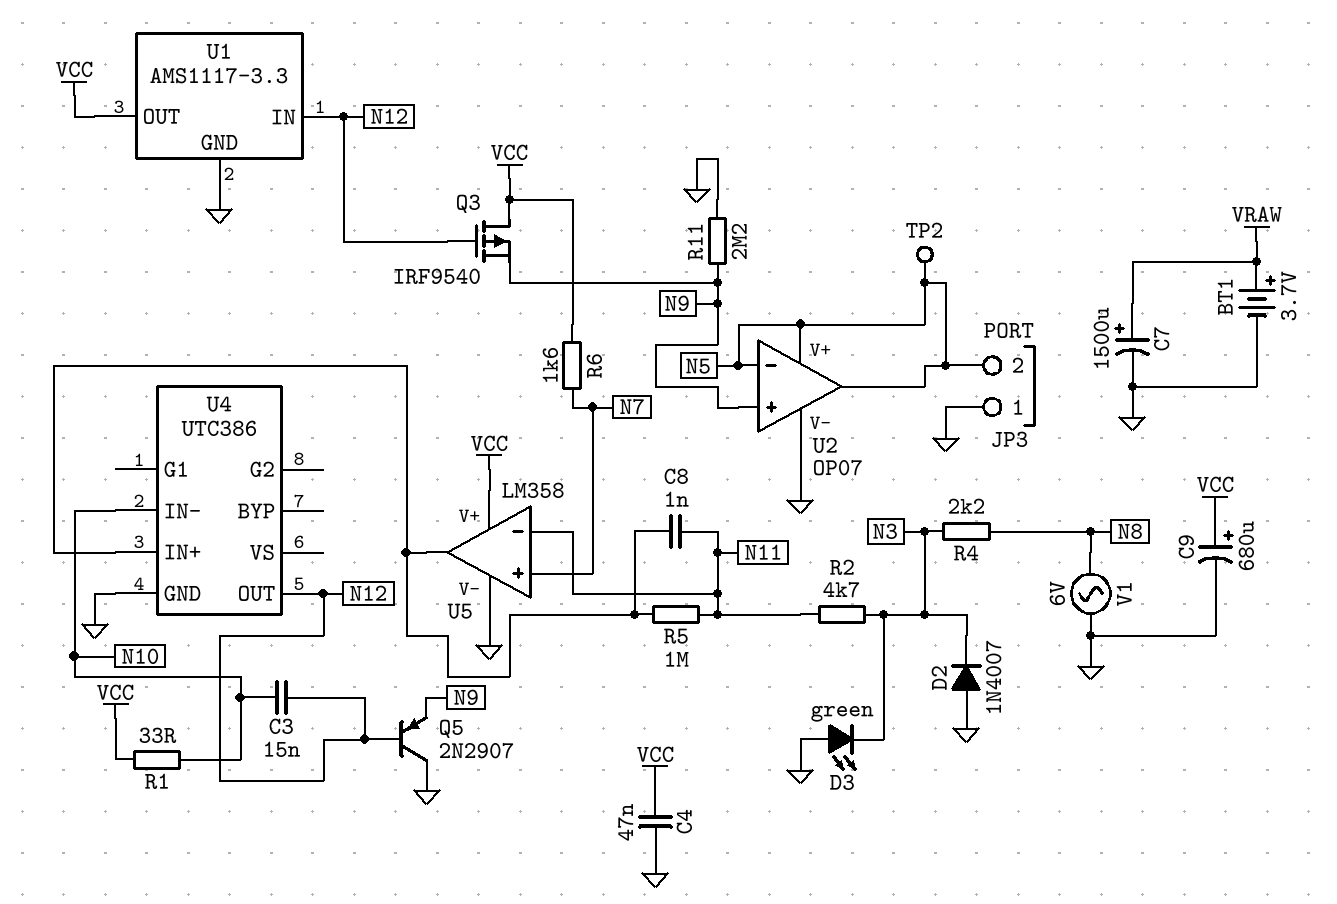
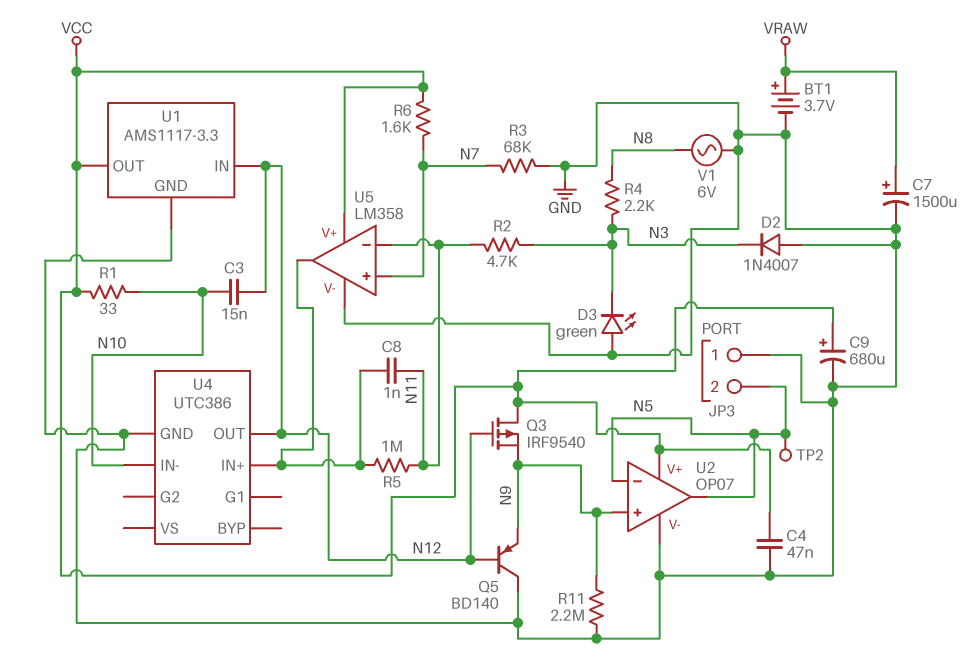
Q5: PNP 2N2907 (B N12, C GND, E N9) -> PNP BD140 (B N12, C GND, E N9)
R3: none -> 68k (GND, N7)
U2 pin V+: N5 -> VCC

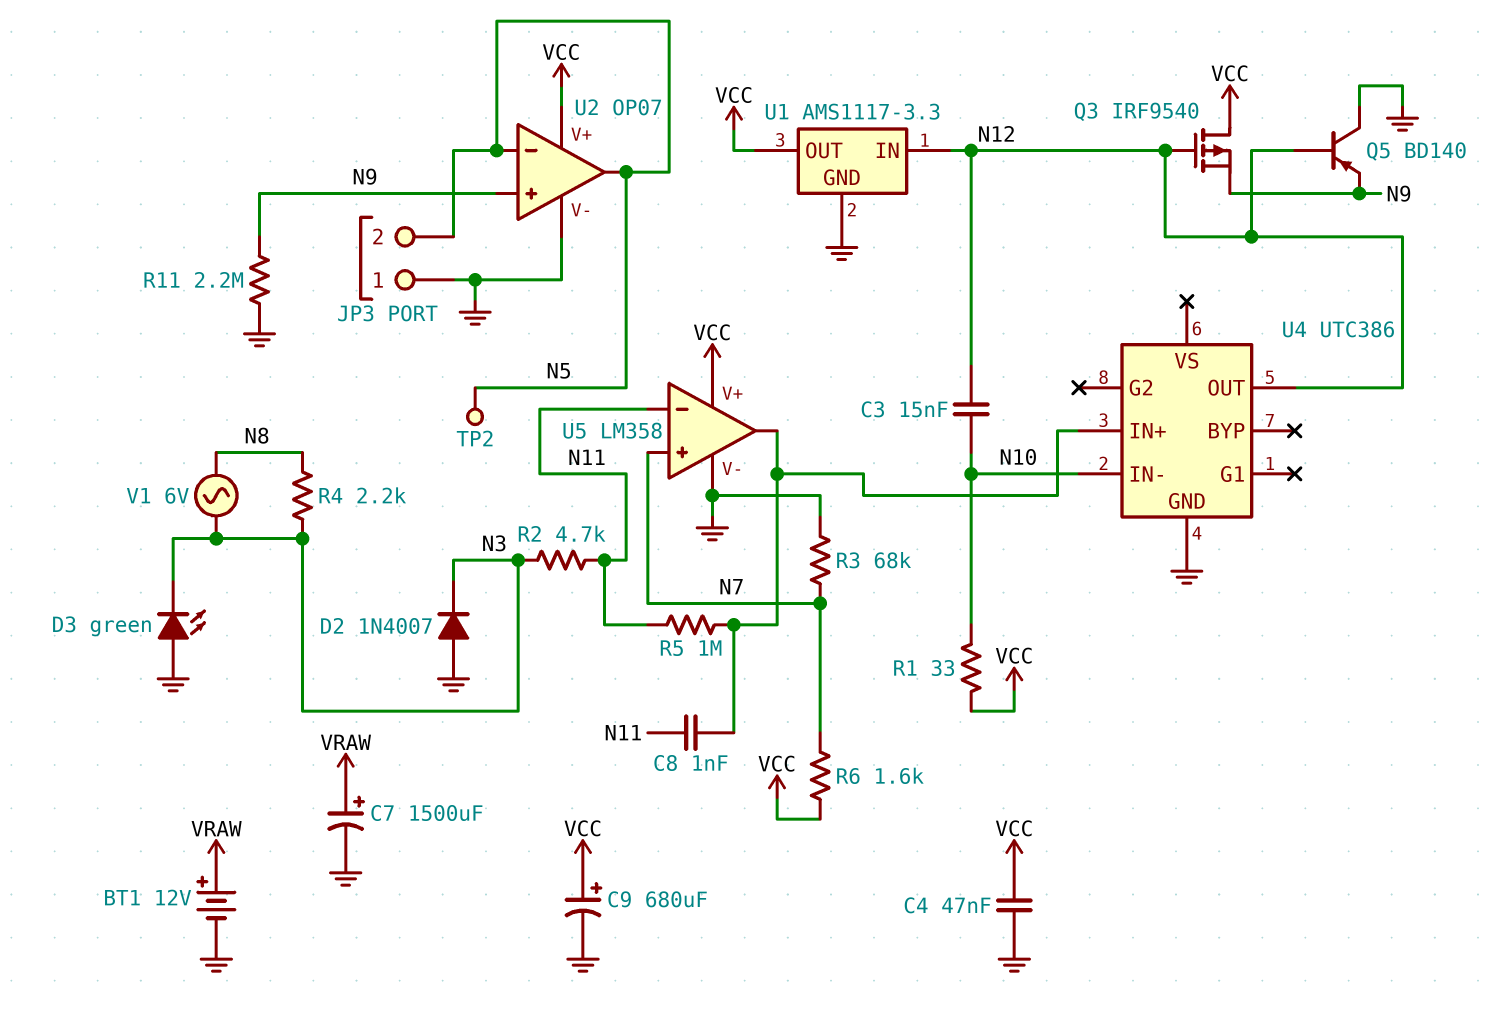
BT1: 3.7V (plus VRAW, minus GND) -> 12V (plus VRAW, minus GND)
V1: AC 6V (GND, N8) -> AC 6V (N3, N8)

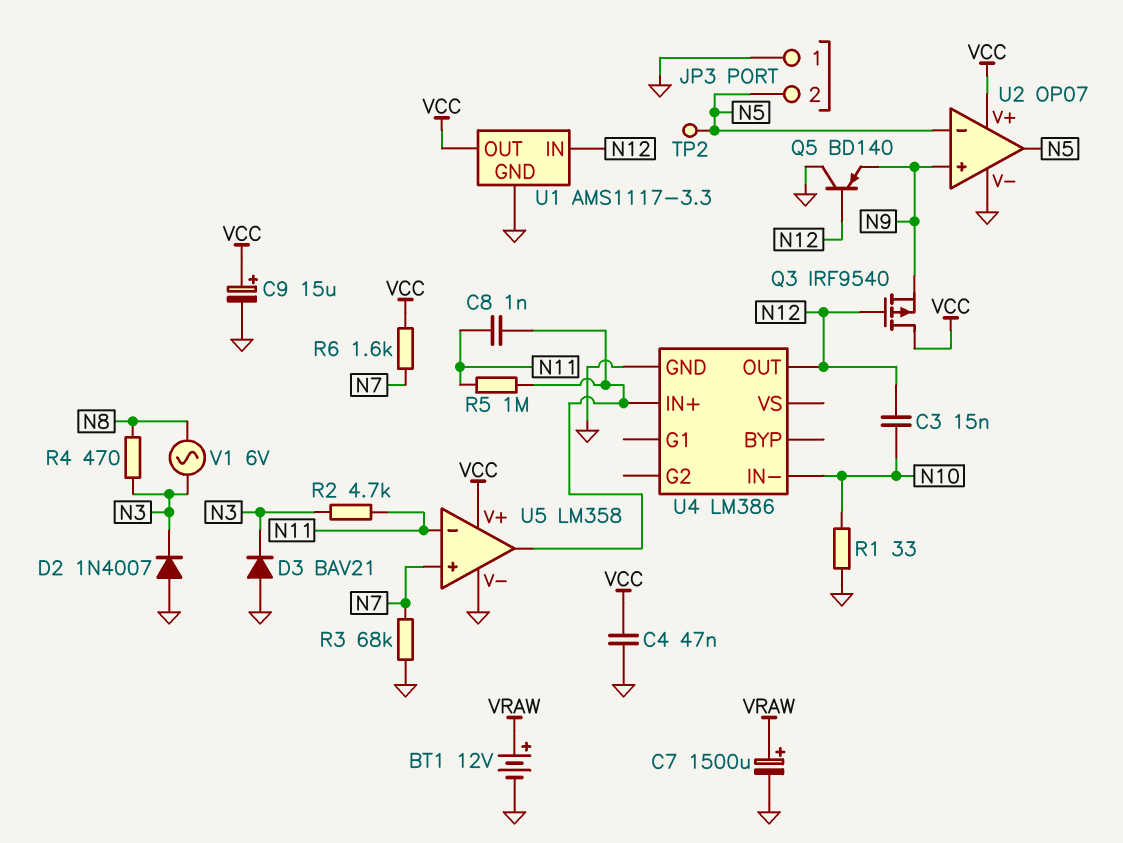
C9: 680uF (plus VCC, minus GND) -> 15uF (plus VCC, minus GND)
D3: LED green (A GND, K N3) -> diode BAV21 (A GND, K N3)
R1: 33 (N10, VCC) -> 33 (GND, N10)
R4: 2.2k (N3, N8) -> 470 (N3, N8)
R11: 2.2M (GND, N9) -> none
U4: UTC386 -> LM386

